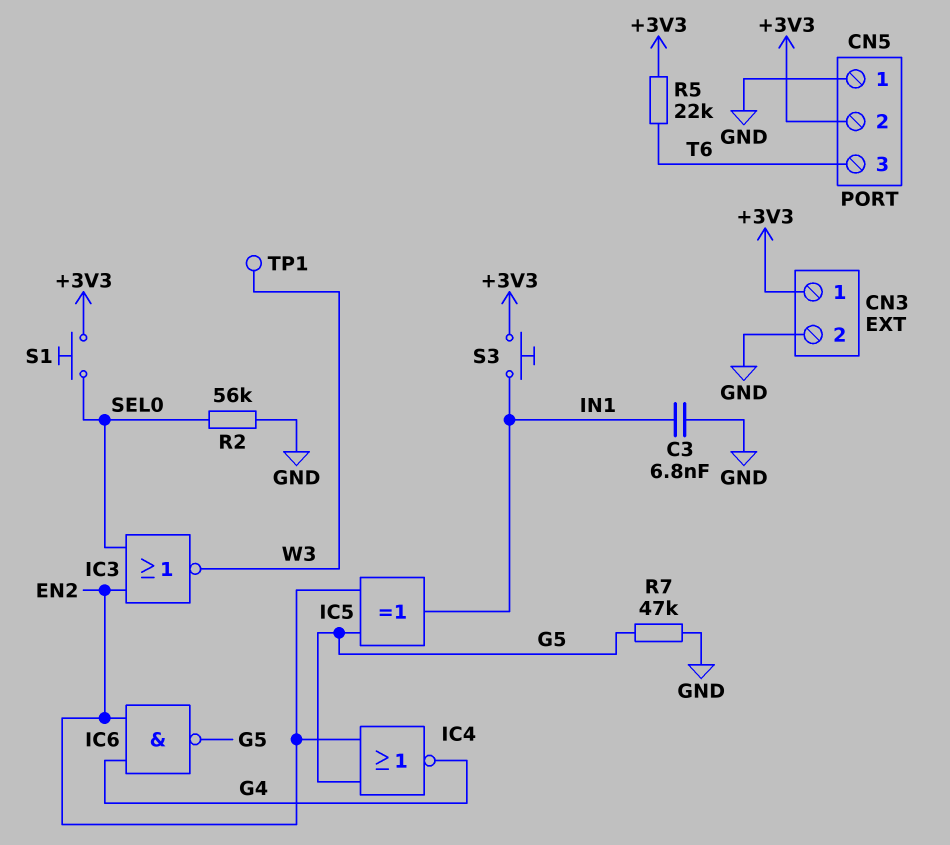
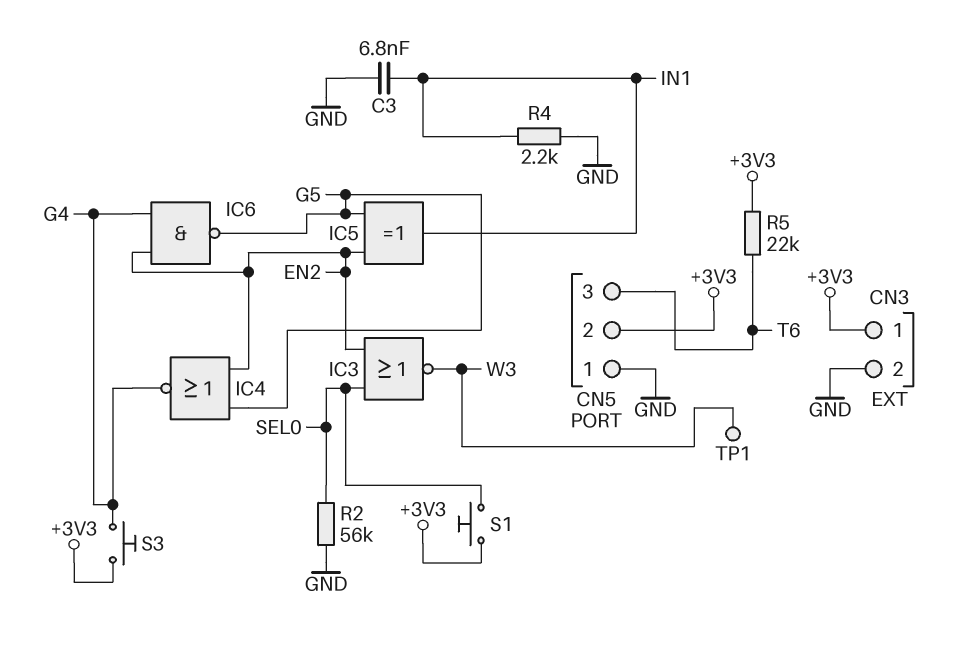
R4: none -> 2.2k (GND, IN1)
R7: 47k (G5, GND) -> none
S3: button (+3V3, IN1) -> button (+3V3, G4)

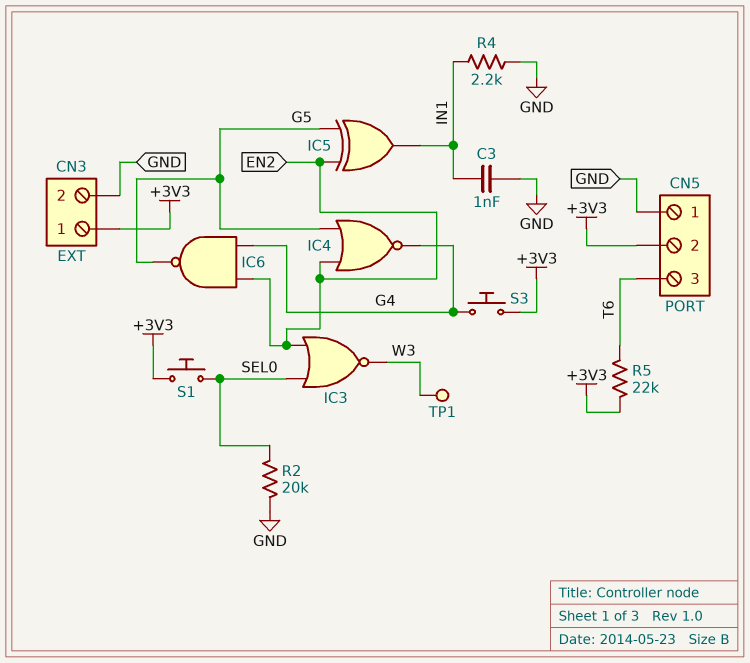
C3: 6.8nF (GND, IN1) -> 1nF (GND, IN1)
R2: 56k (GND, SEL0) -> 20k (GND, SEL0)

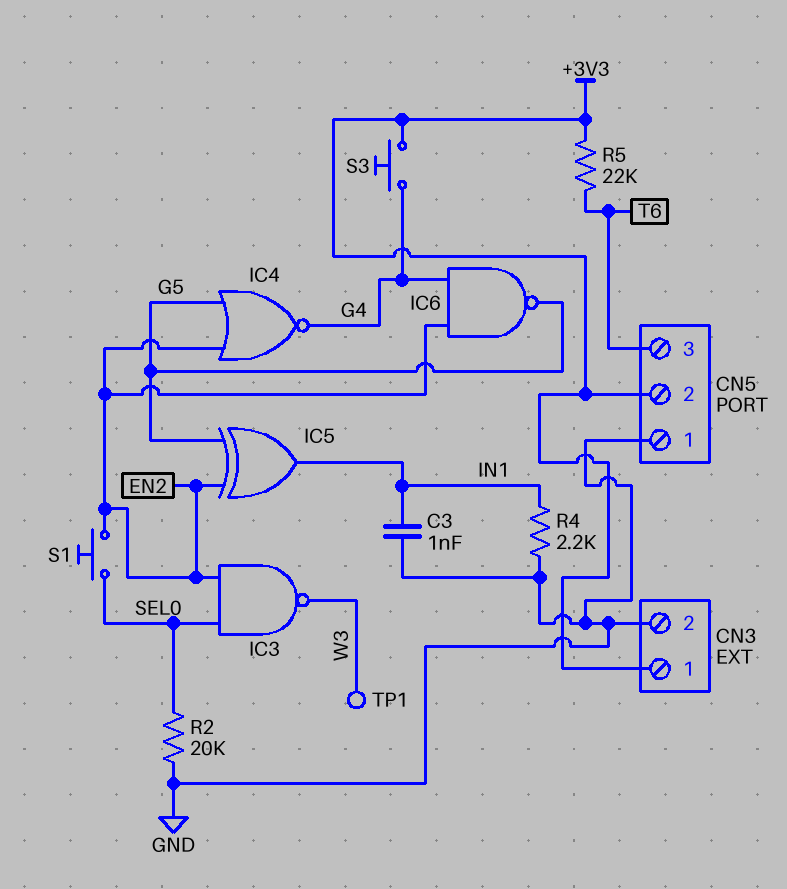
IC3: NOR (in EN2, in SEL0, out W3) -> NAND (in EN2, in SEL0, out W3)
S1: button (+3V3, SEL0) -> button (EN2, SEL0)

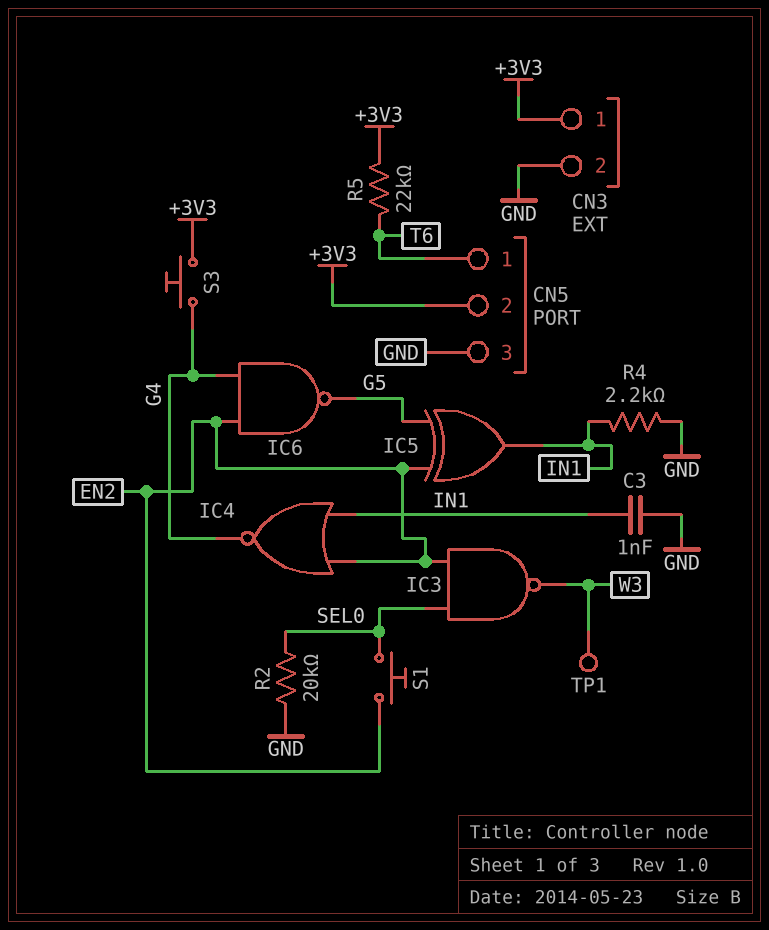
CN5 pin 1: GND -> T6
CN5 pin 3: T6 -> GND
IC4: NOR (in EN2, in G5, out G4) -> NOR (in EN2, in IN1, out G4)

